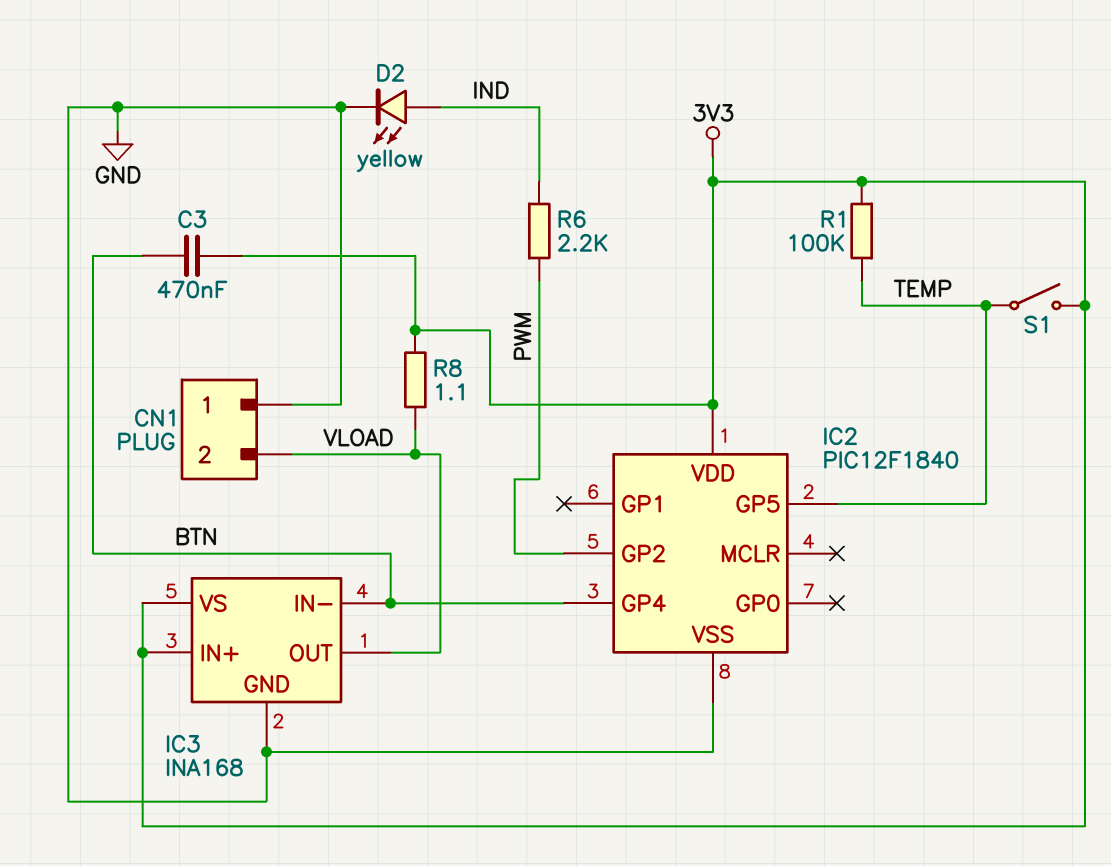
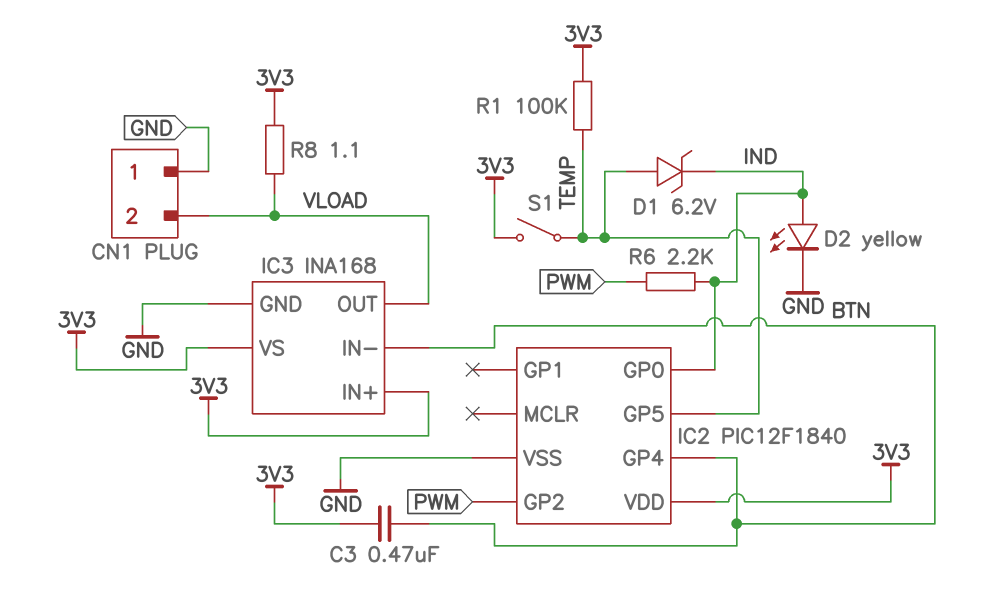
D1: none -> zener 6.2V (A TEMP, K IND)
IC2 pin GP0: none -> IND

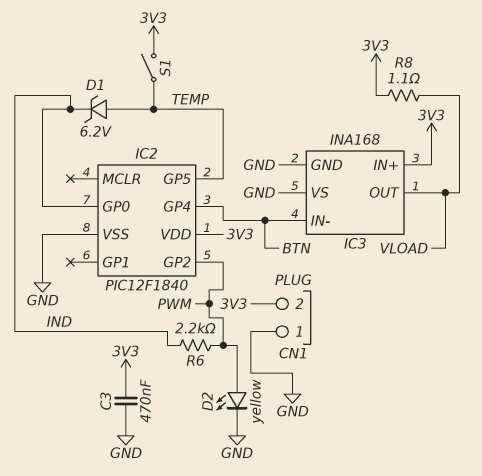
C3: 470nF (3V3, BTN) -> 470nF (3V3, GND)
CN1 pin 2: VLOAD -> 3V3
D2: LED yellow (A IND, K GND) -> LED yellow (A PWM, K GND)
IC3 pin VS: 3V3 -> GND
R1: 100k (3V3, TEMP) -> none

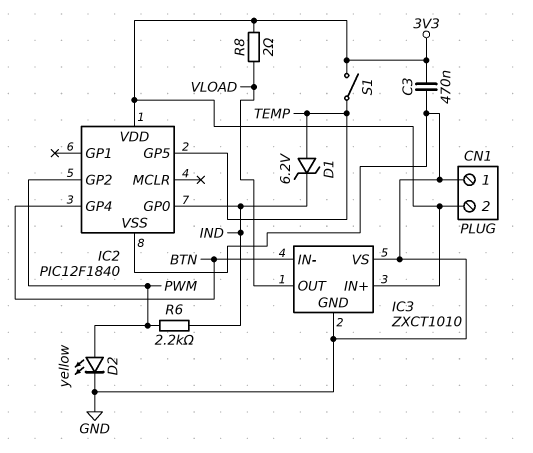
IC3: INA168 -> ZXCT1010
R8: 1.1 (3V3, VLOAD) -> 2 (3V3, VLOAD)

